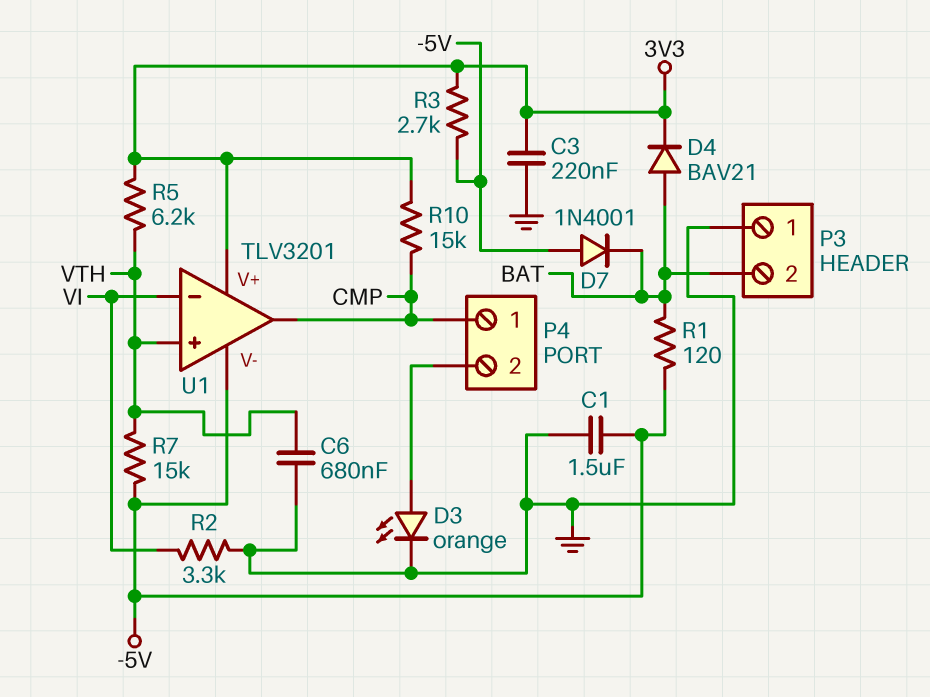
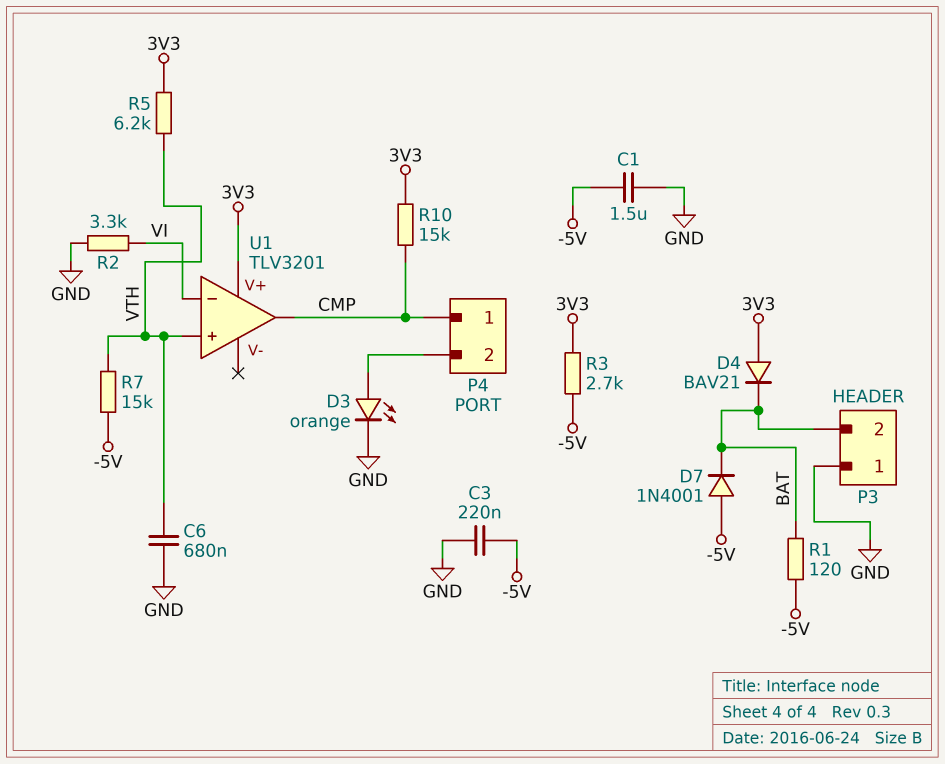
C3: 220nF (3V3, GND) -> 220nF (-5V, GND)
D4: diode BAV21 (A BAT, K 3V3) -> diode BAV21 (A 3V3, K BAT)
U1 pin V-: -5V -> none

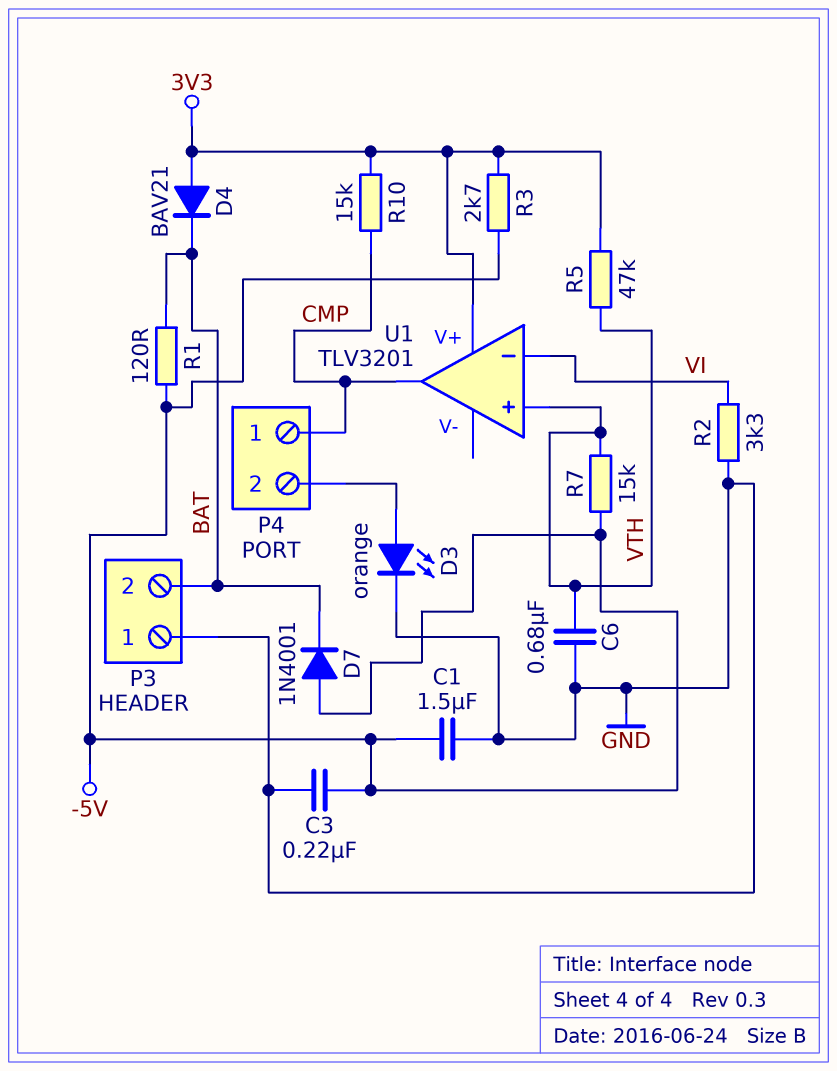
R5: 6.2k (3V3, VTH) -> 47k (3V3, VTH)

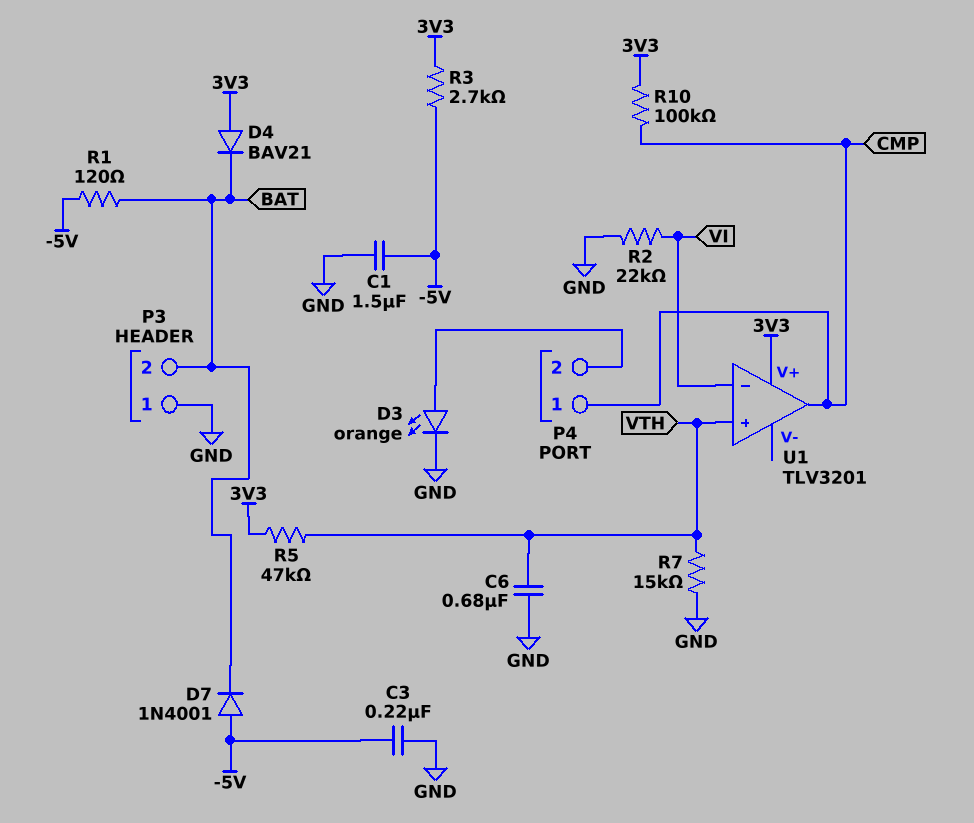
R2: 3.3k (GND, VI) -> 22k (GND, VI)
R7: 15k (-5V, VTH) -> 15k (GND, VTH)
R10: 15k (3V3, CMP) -> 100k (3V3, CMP)

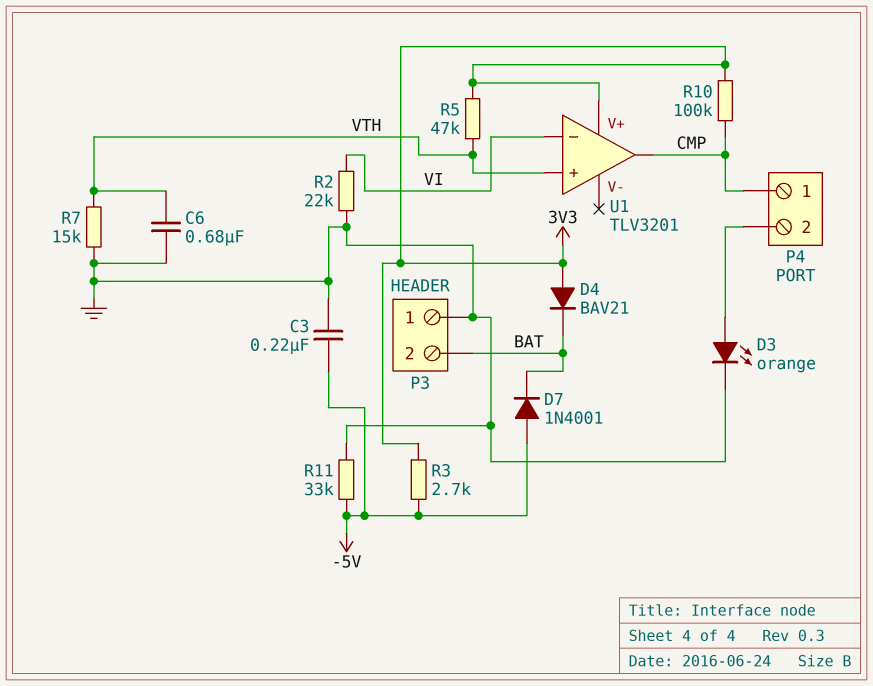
C1: 1.5uF (-5V, GND) -> none
R1: 120 (-5V, BAT) -> none
R11: none -> 33k (-5V, GND)

